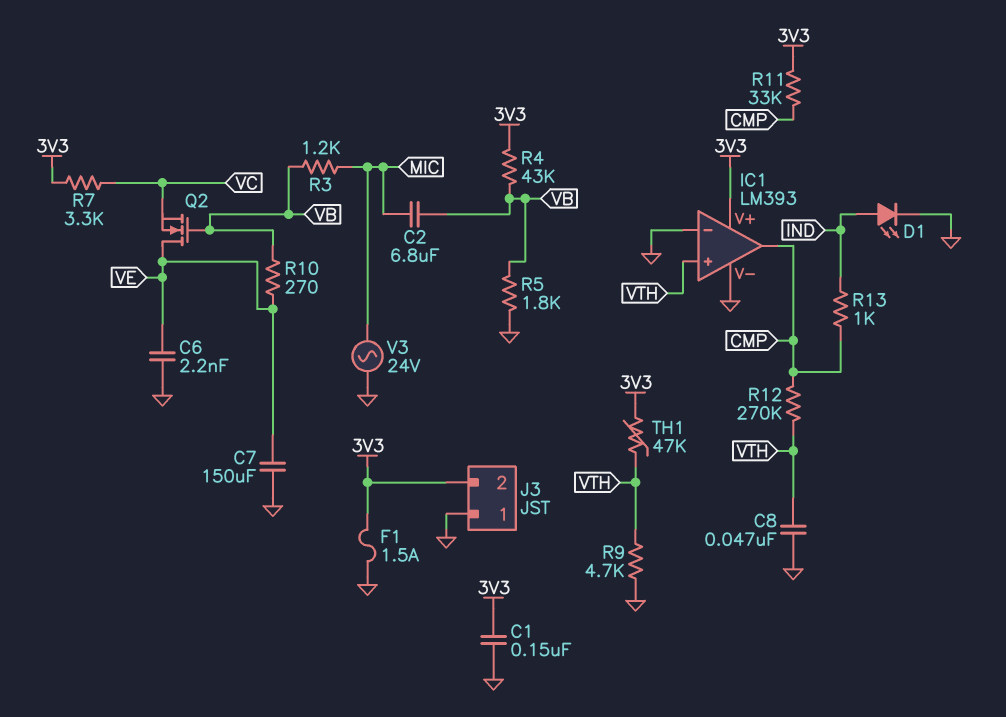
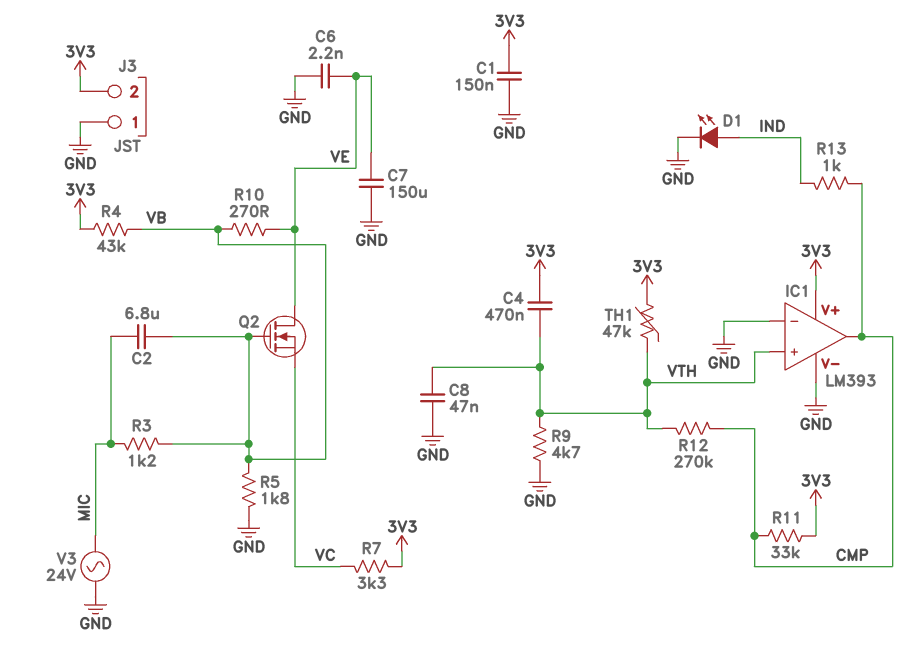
C4: none -> 470nF (3V3, VTH)
F1: 1.5A (3V3, GND) -> none

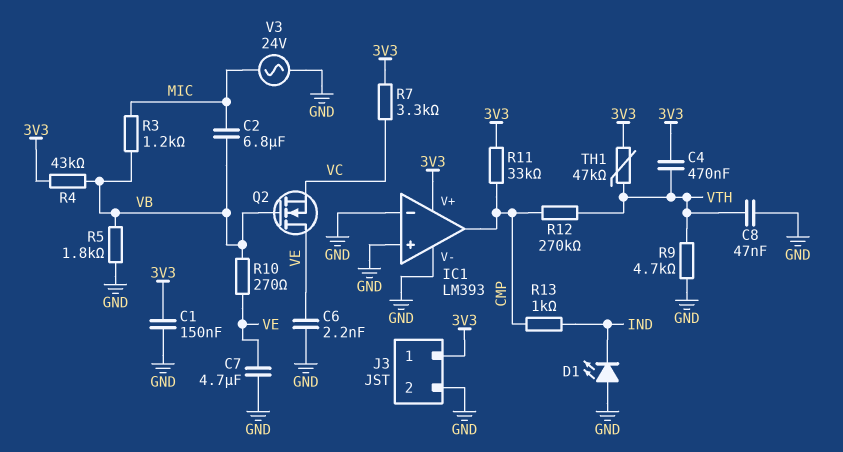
C7: 150uF (GND, VE) -> 4.7uF (GND, VE)
D1: LED (A IND, K GND) -> LED (A GND, K IND)
IC1 pin in+: VTH -> GND
J3 pin 1: GND -> 3V3
J3 pin 2: 3V3 -> GND

